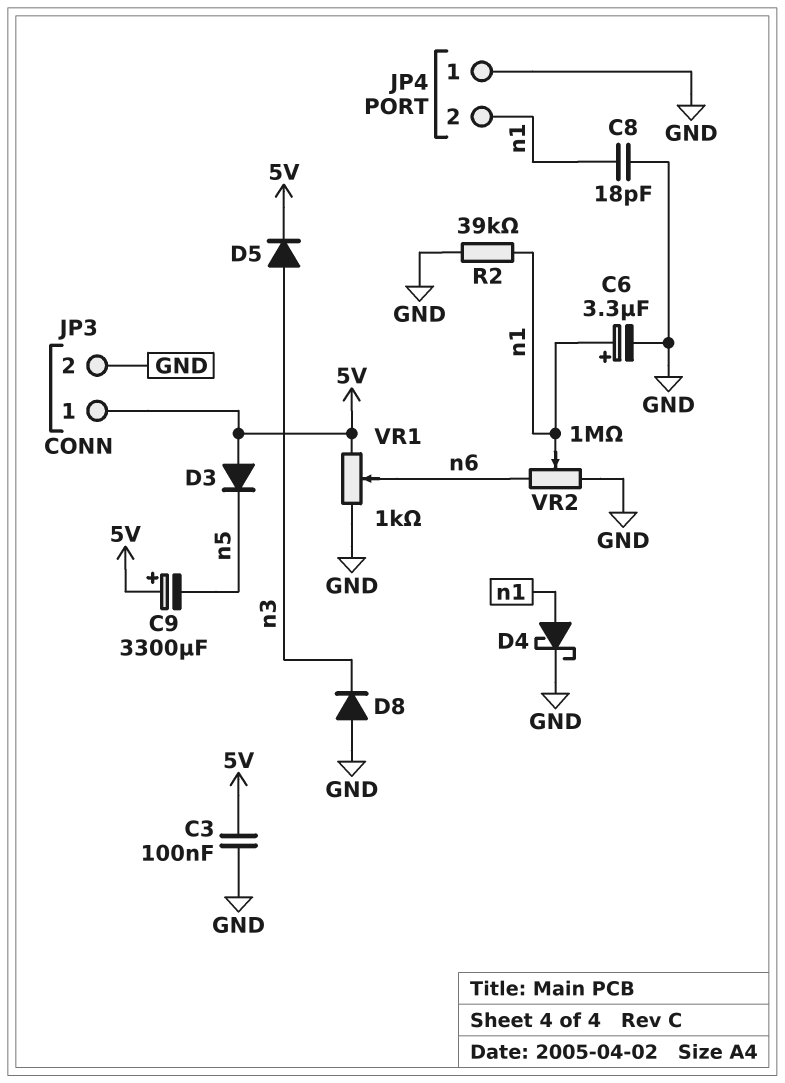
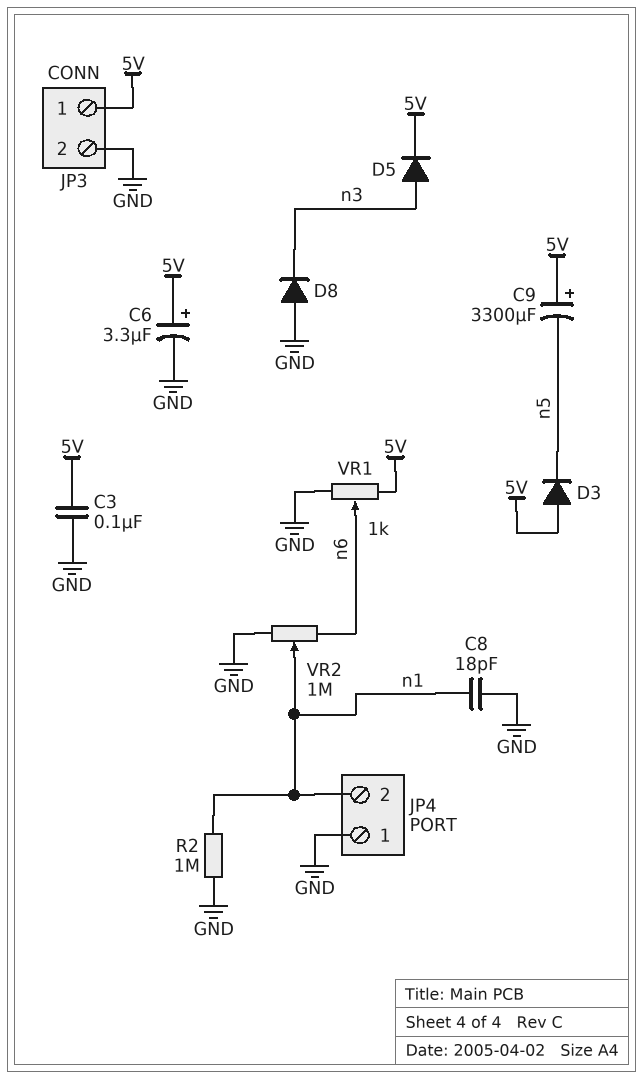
C6: 3.3uF (plus n1, minus GND) -> 3.3uF (plus 5V, minus GND)
D4: schottky (A n1, K GND) -> none
R2: 39k (GND, n1) -> 1M (GND, n1)

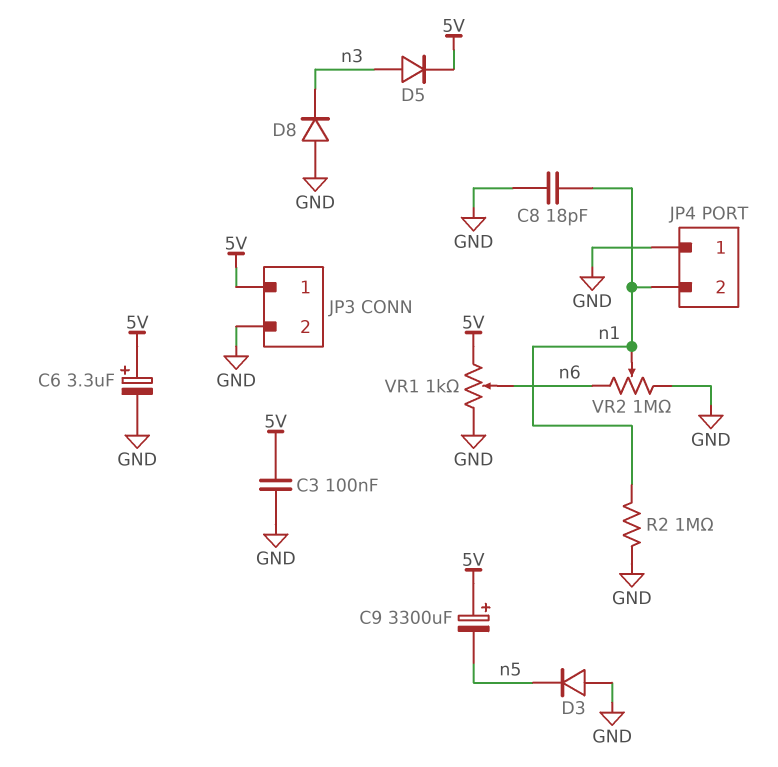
D3: diode (A 5V, K n5) -> diode (A GND, K n5)

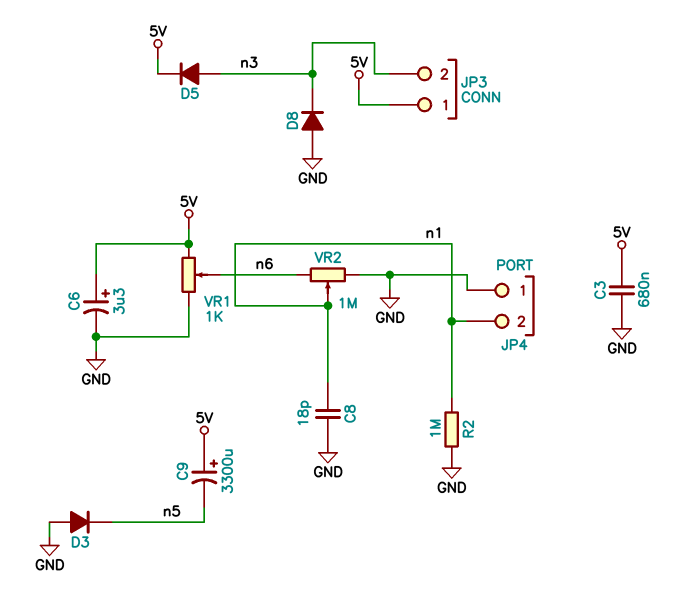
C3: 100nF (5V, GND) -> 680nF (5V, GND)
JP3 pin 2: GND -> n3

